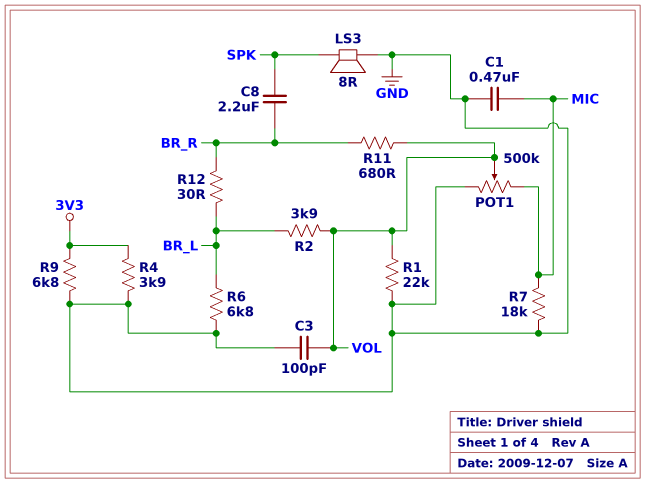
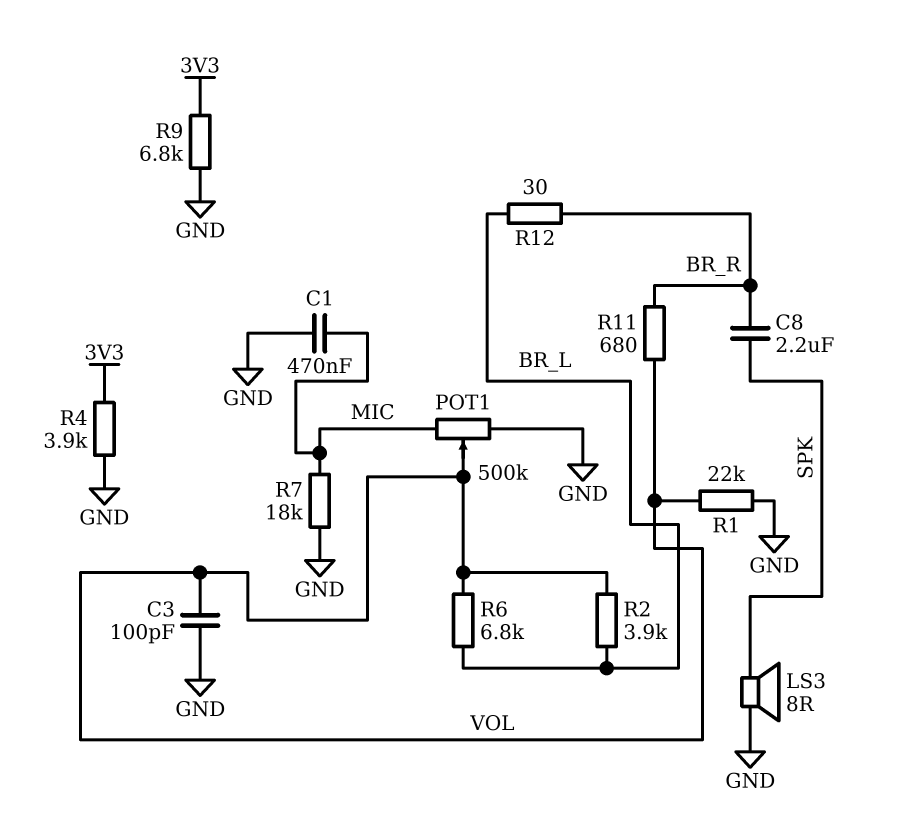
R6: 6.8k (BR_L, GND) -> 6.8k (BR_L, VOL)

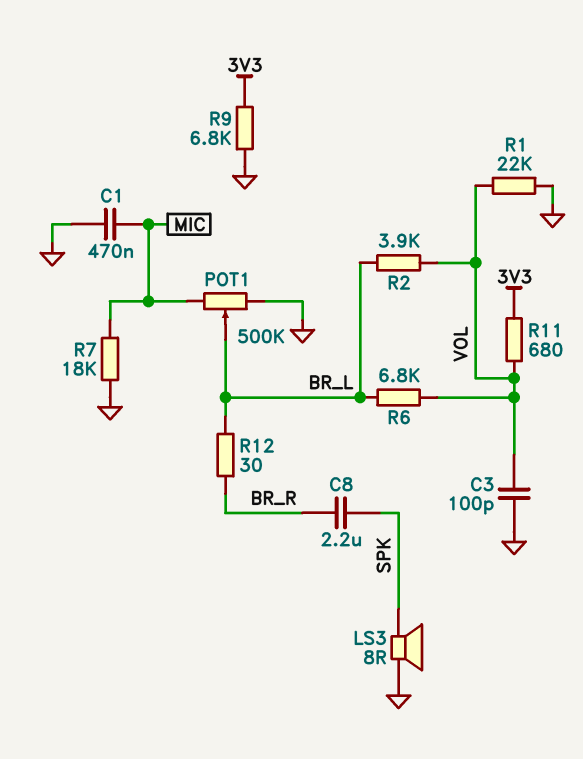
POT1: 500k (GND, MIC, wiper VOL) -> 500k (GND, MIC, wiper BR_L)
R4: 3.9k (3V3, GND) -> none
R11: 680 (BR_R, VOL) -> 680 (3V3, VOL)

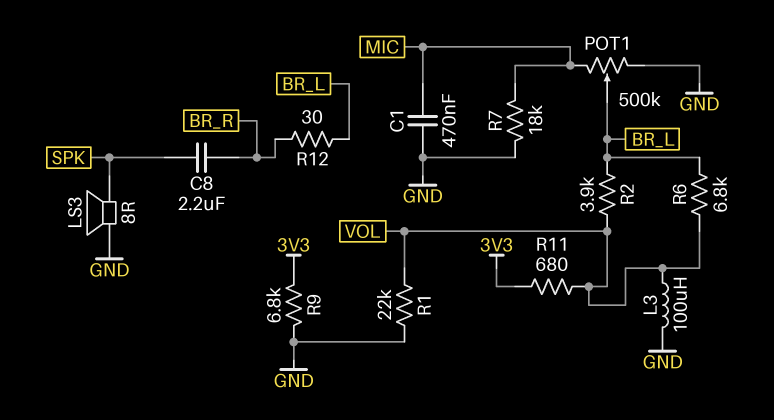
C3: 100pF (GND, VOL) -> none
L3: none -> 100uH (GND, VOL)

